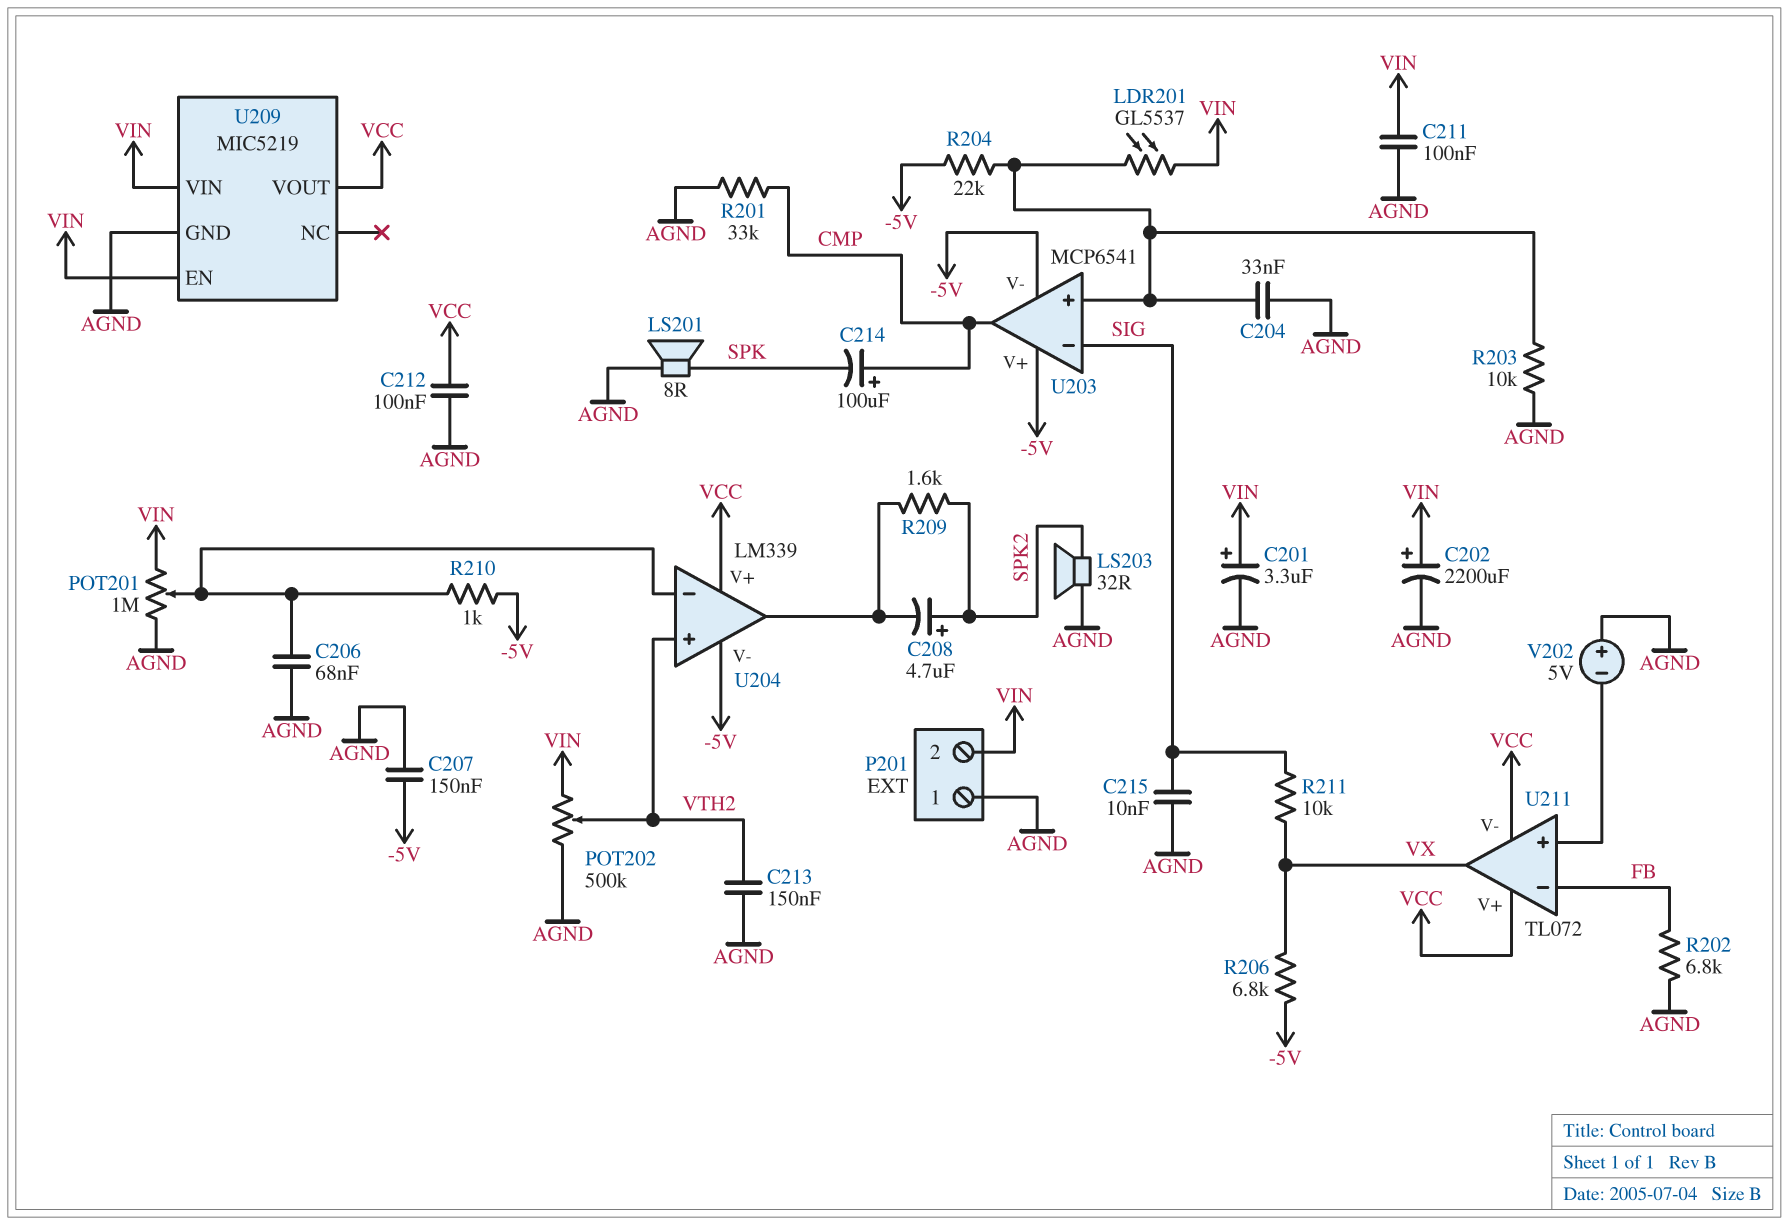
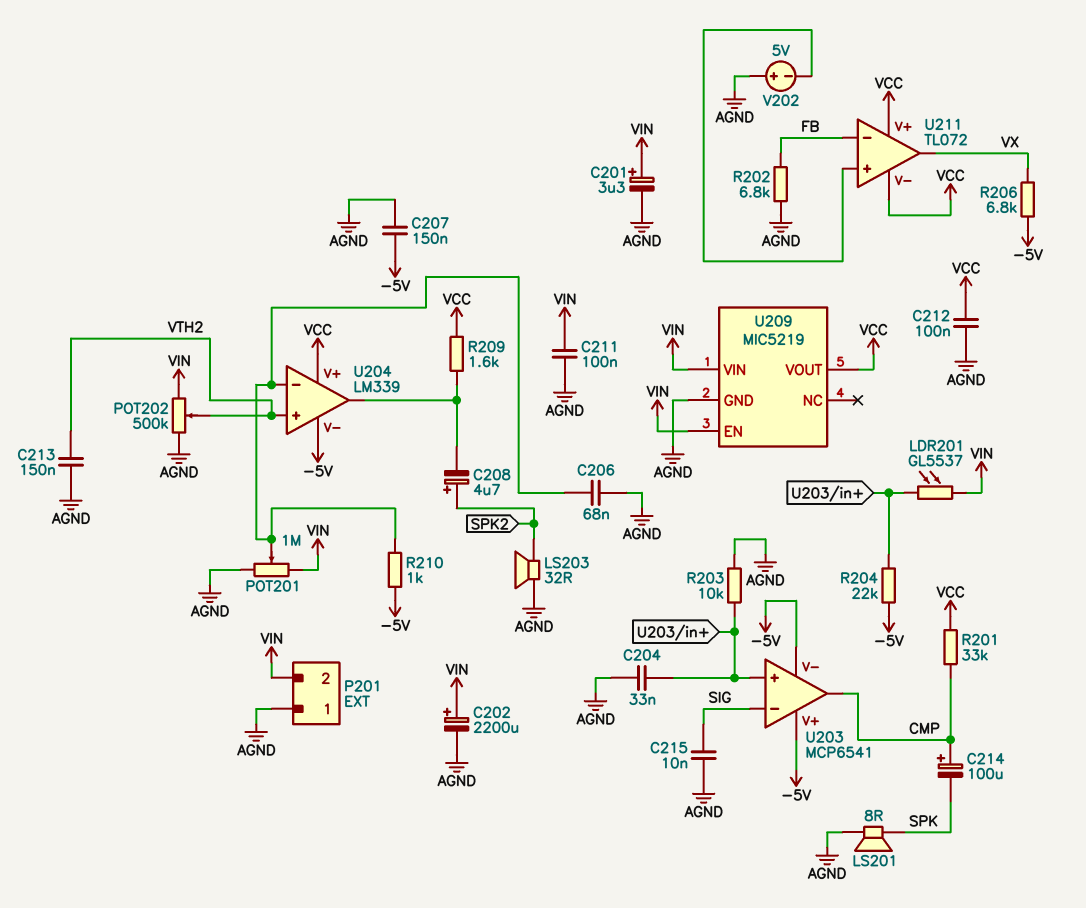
R201: 33k (AGND, CMP) -> 33k (CMP, VCC)
R209: 1.6k (SPK2, U204/out) -> 1.6k (U204/out, VCC)
R211: 10k (SIG, VX) -> none

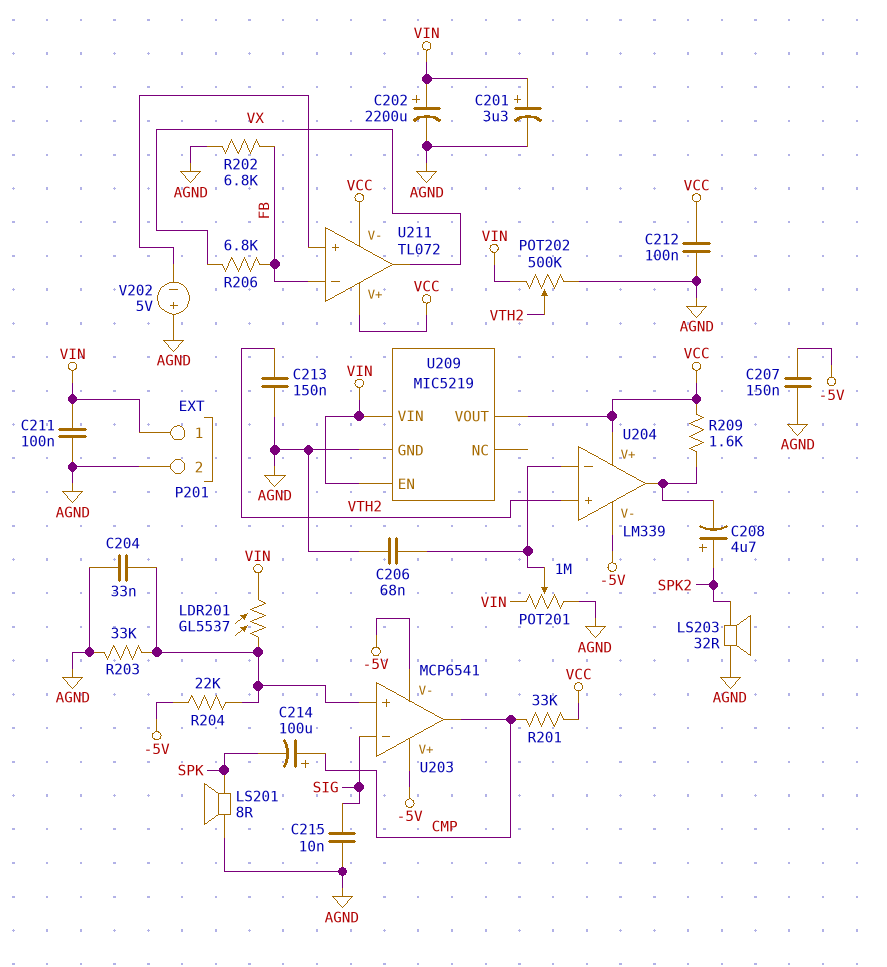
P201 pin 1: AGND -> VIN
P201 pin 2: VIN -> AGND
R203: 10k (AGND, U203/in+) -> 33k (AGND, U203/in+)
R206: 6.8k (-5V, VX) -> 6.8k (FB, VX)
R210: 1k (-5V, U204/in-) -> none

